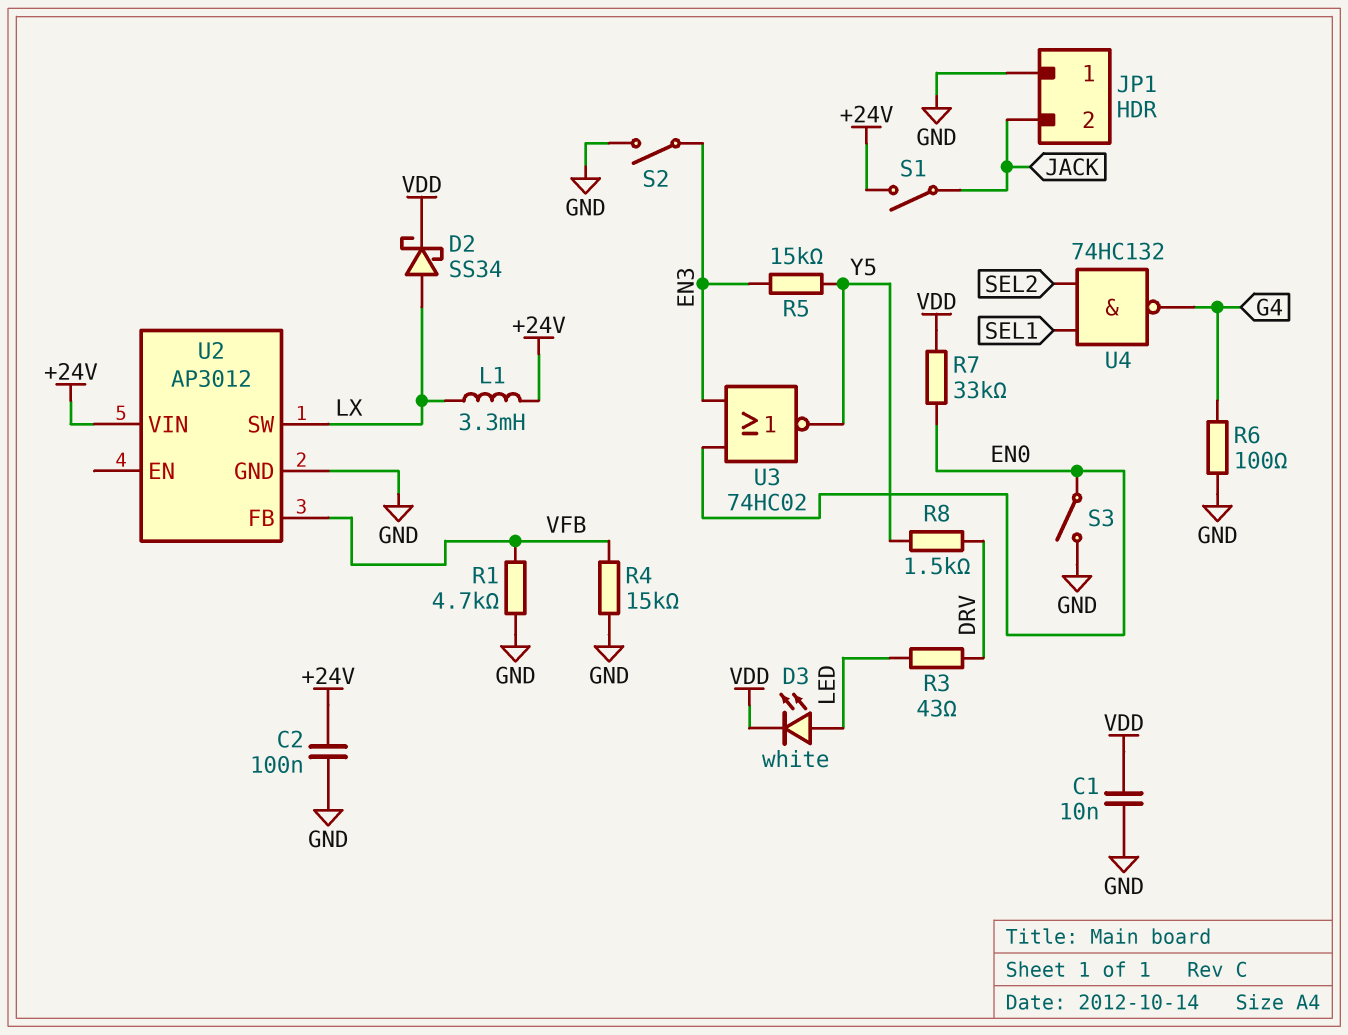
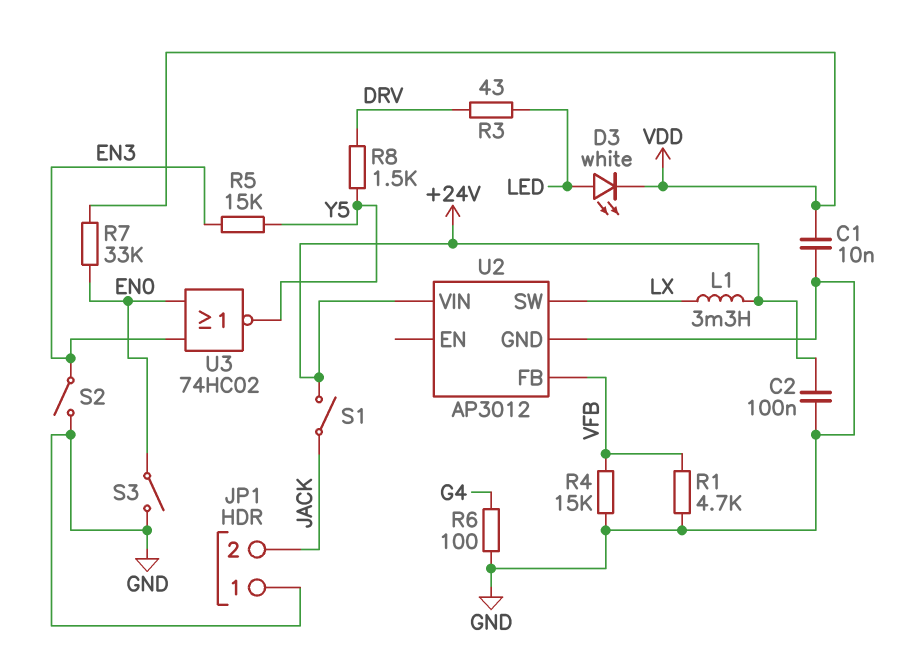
D2: schottky SS34 (A LX, K VDD) -> none
U4: NAND 74HC132 (in SEL1, in SEL2, out G4) -> none

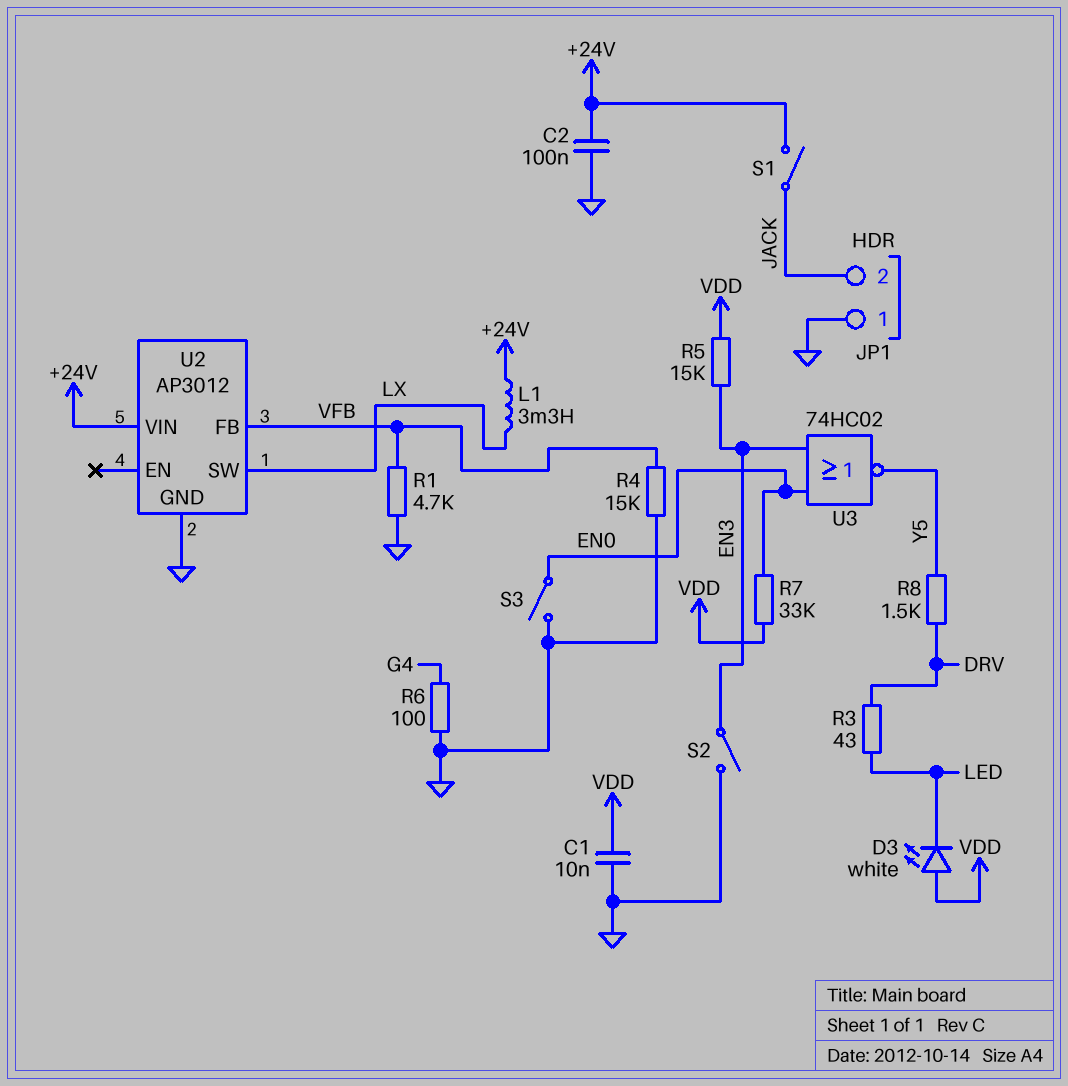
D3: LED white (A LED, K VDD) -> LED white (A VDD, K LED)
R5: 15k (EN3, Y5) -> 15k (EN3, VDD)

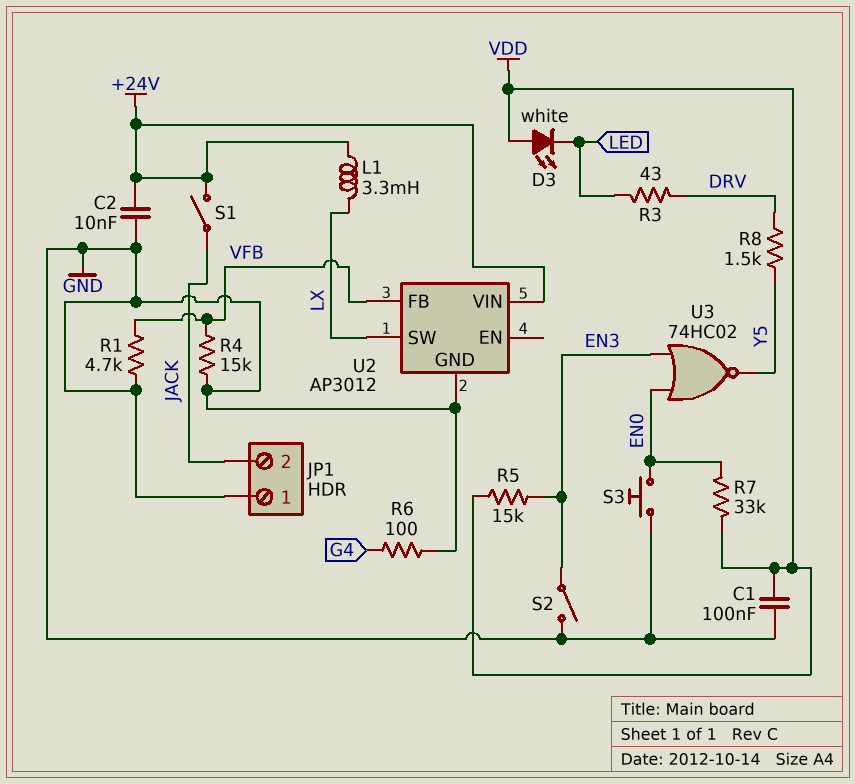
C1: 10nF (GND, VDD) -> 100nF (GND, VDD)
C2: 100nF (+24V, GND) -> 10nF (+24V, GND)
S3: switch (EN0, GND) -> button (EN0, GND)

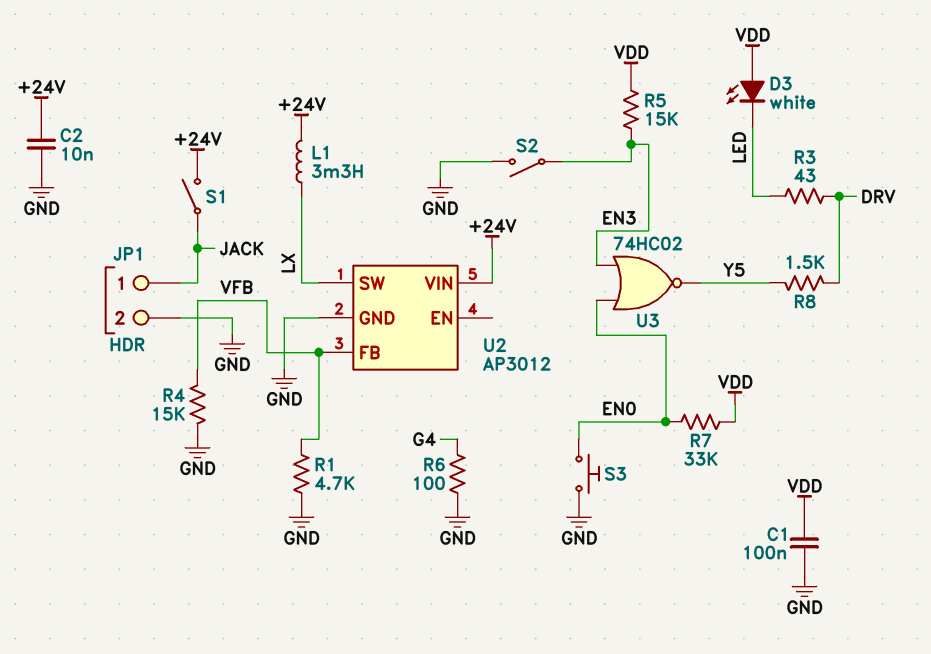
JP1 pin 1: GND -> JACK
JP1 pin 2: JACK -> GND

